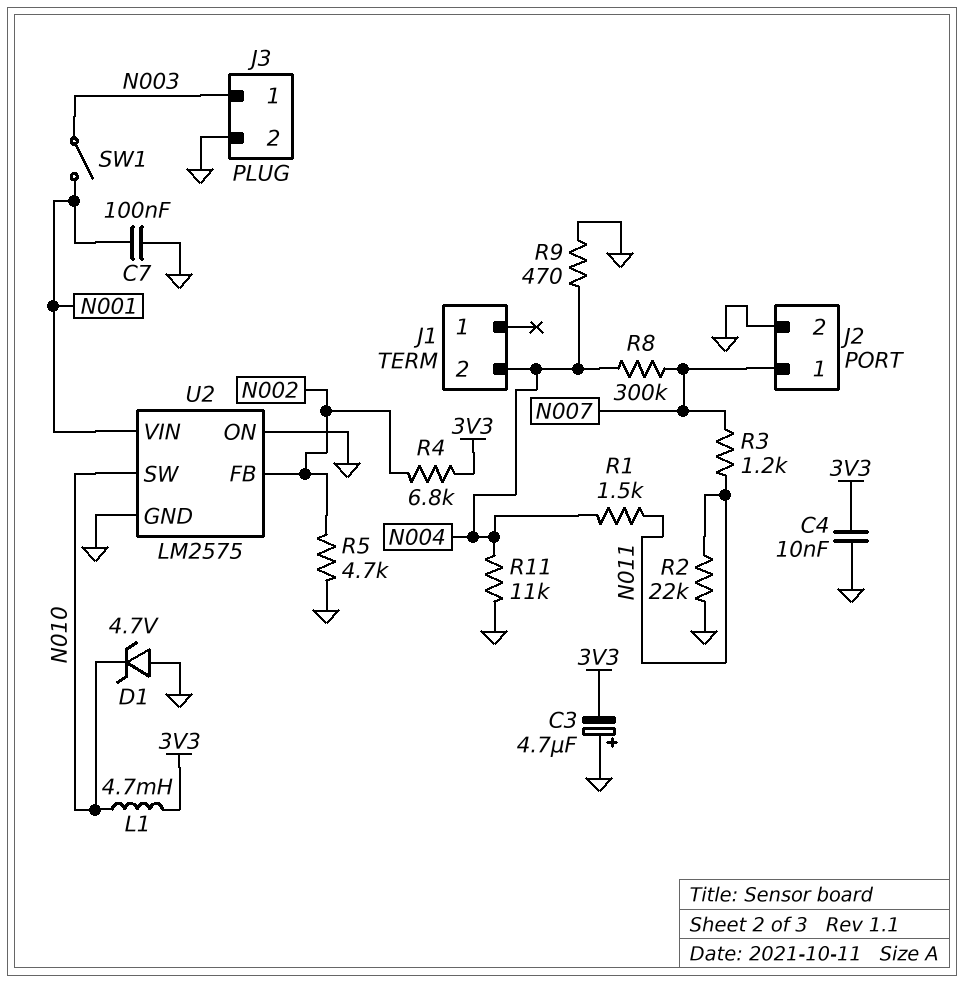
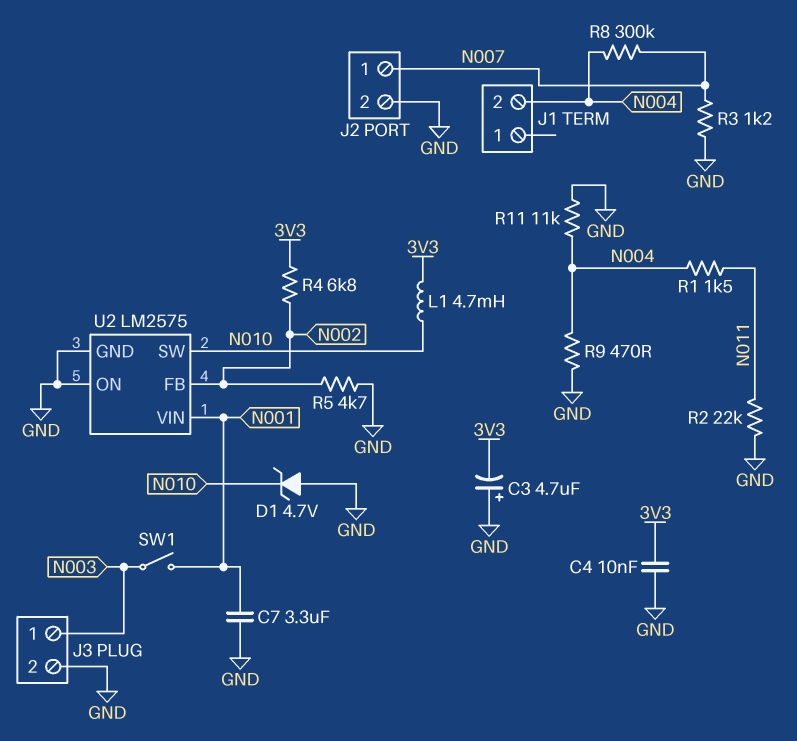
C7: 100nF (GND, N001) -> 3.3uF (GND, N001)
R3: 1.2k (N007, N011) -> 1.2k (GND, N007)

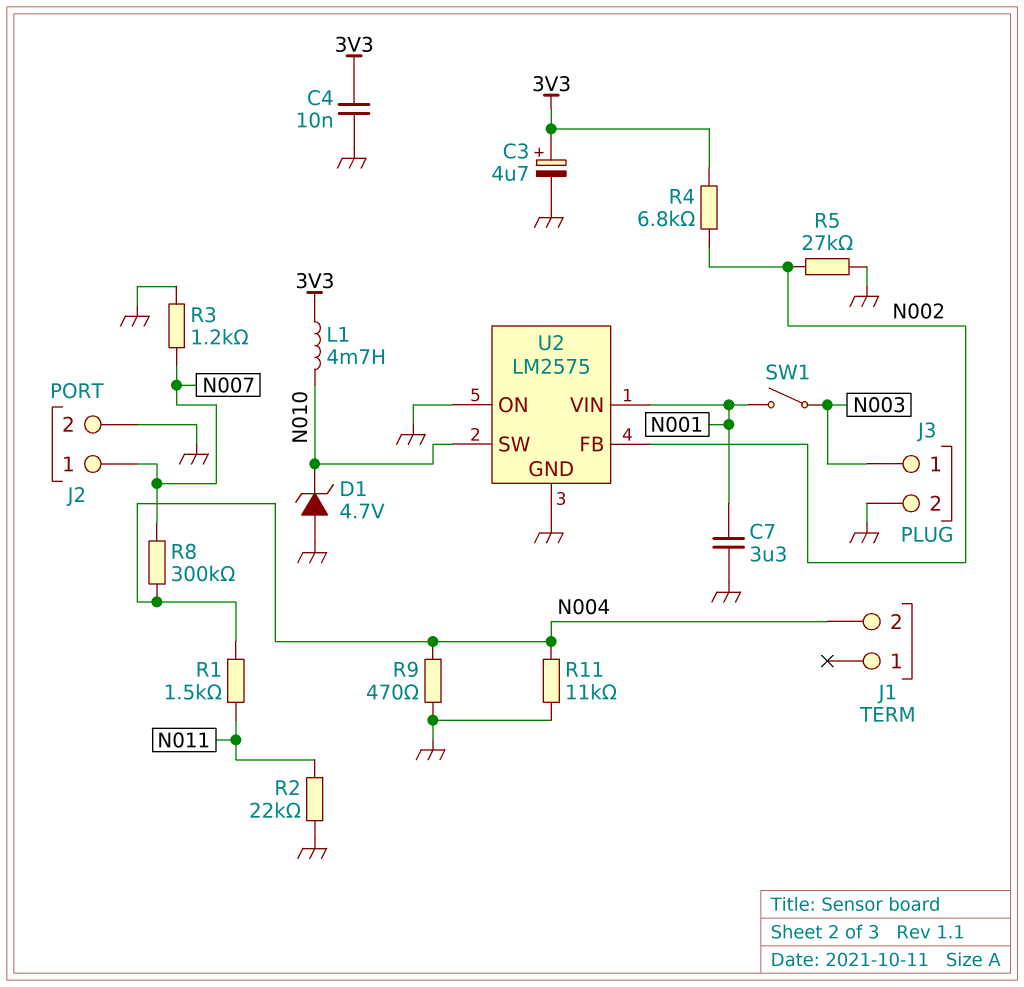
C3: 4.7uF (plus GND, minus 3V3) -> 4.7uF (plus 3V3, minus GND)
R5: 4.7k (GND, N002) -> 27k (GND, N002)

